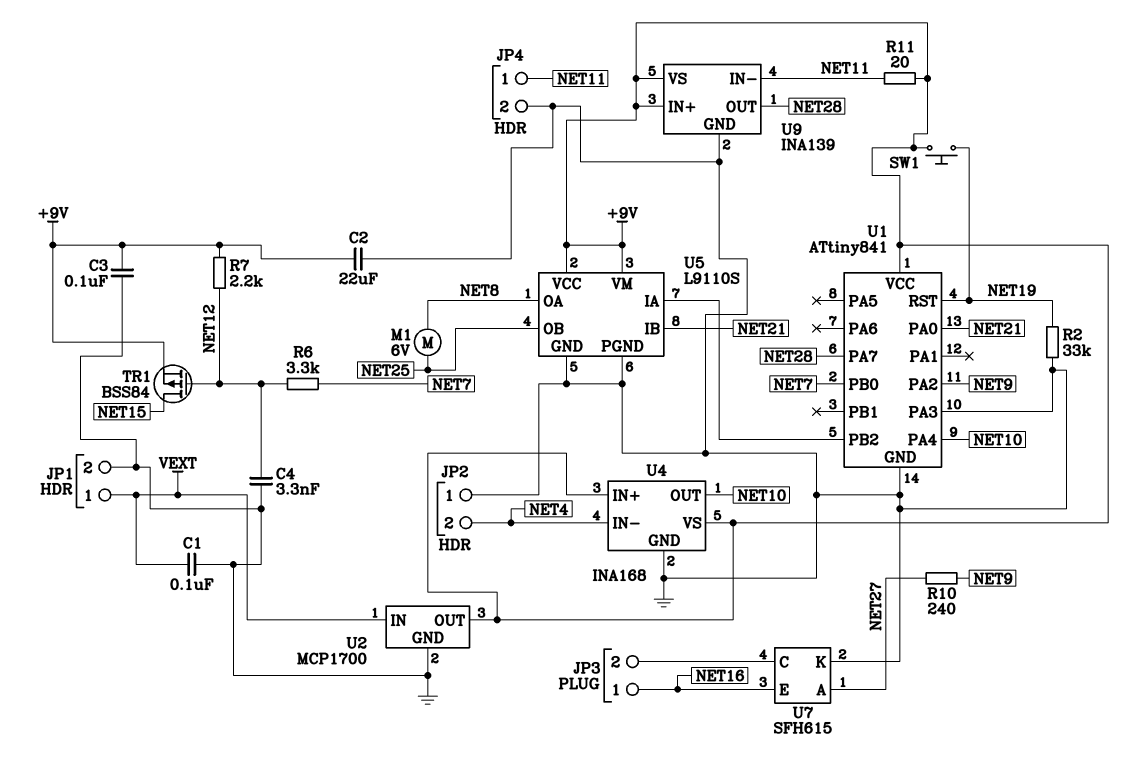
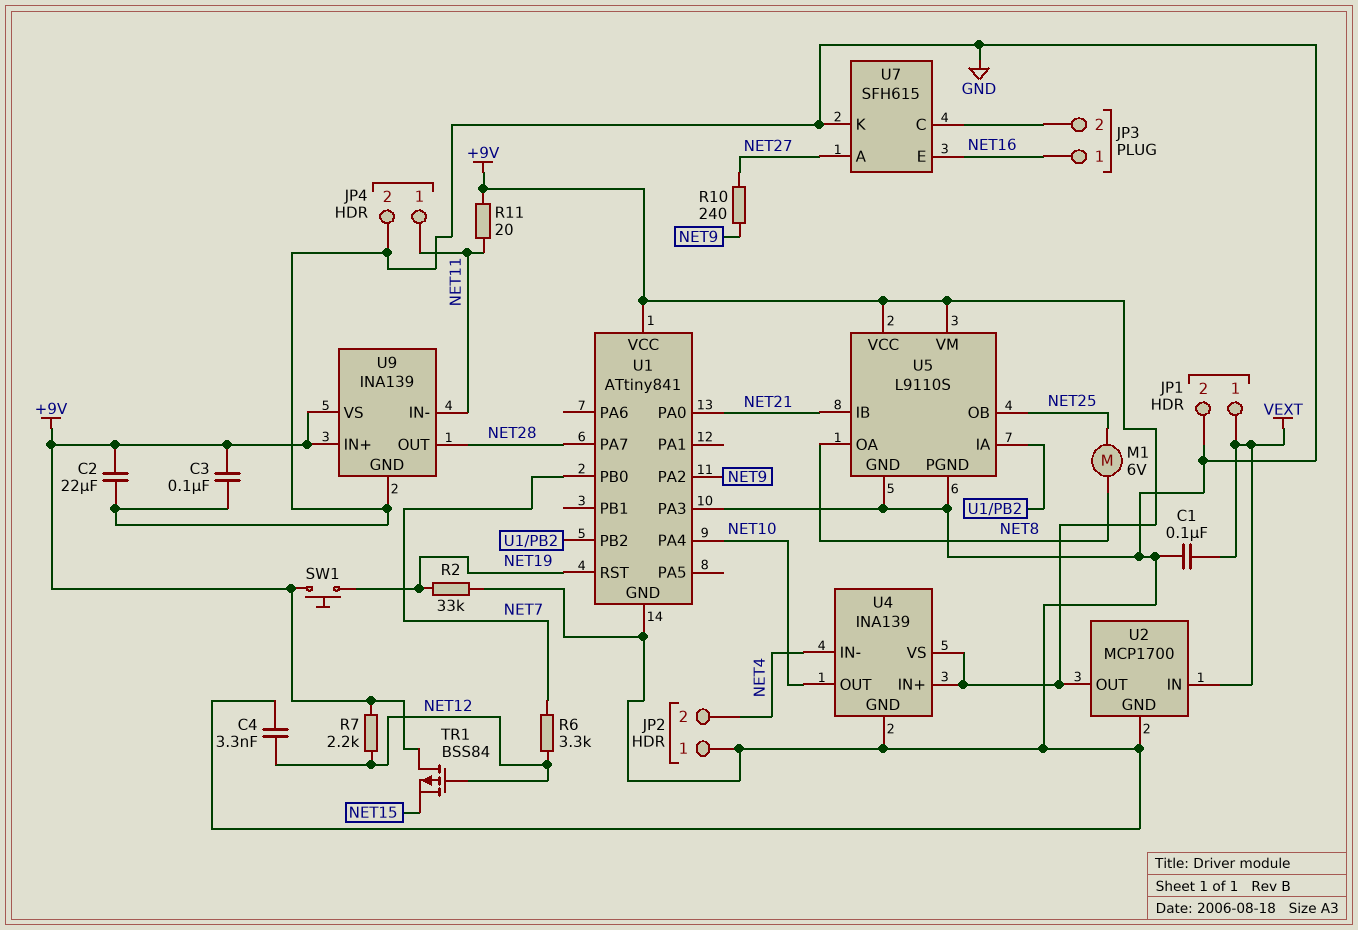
TR1: PMOS BSS84 (G NET12, D NET15, S +9V) -> PMOS BSS84 (G NET12, D +9V, S NET15)
U4: INA168 -> INA139

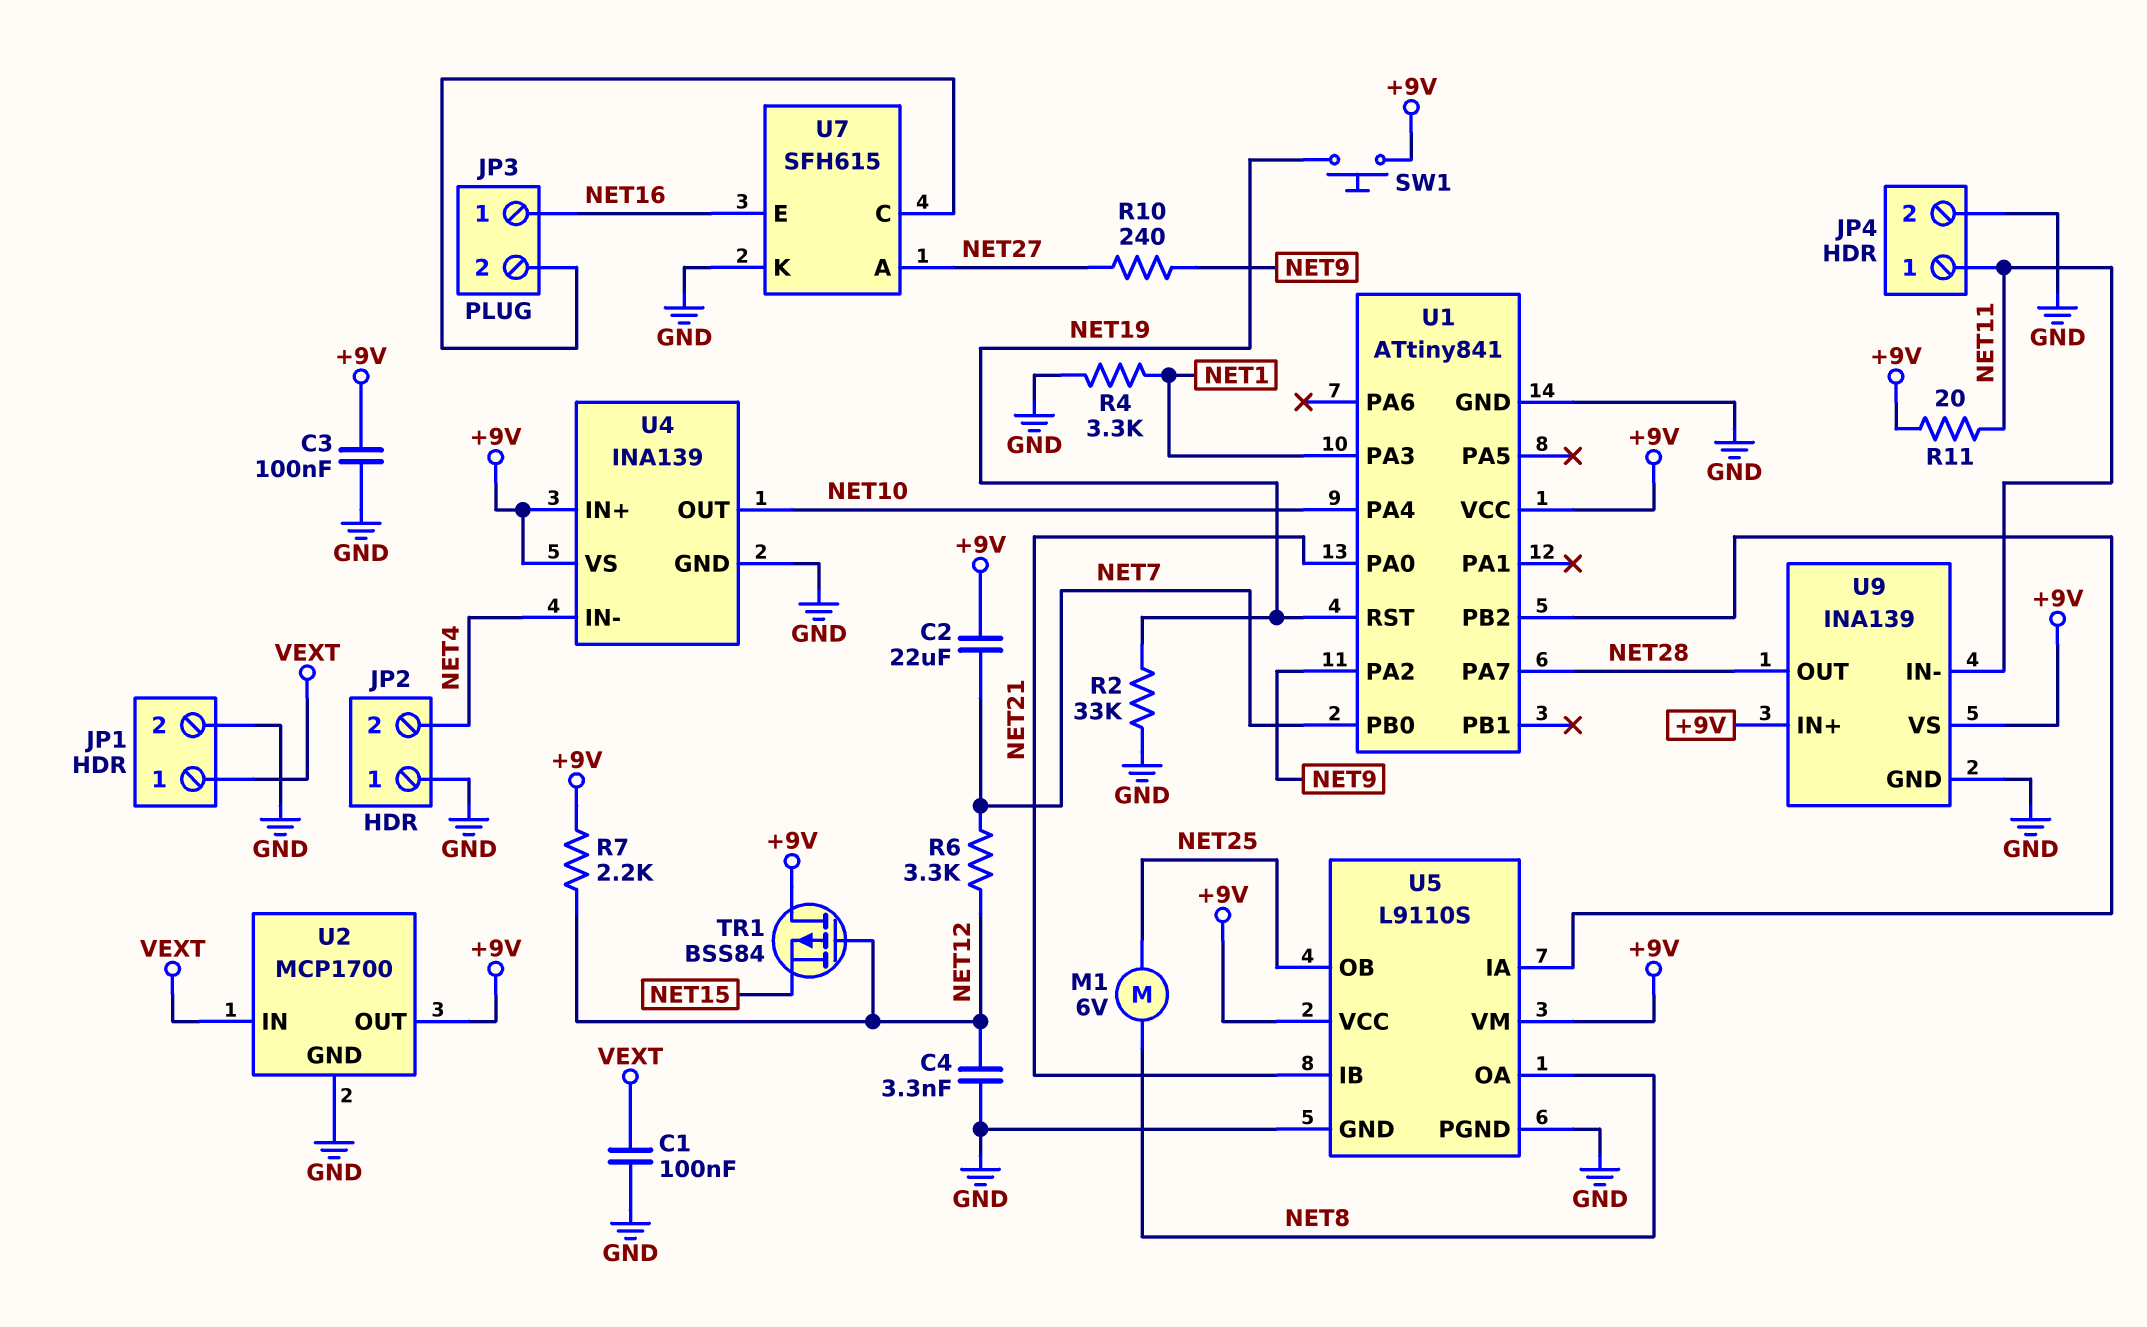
C2: 22uF (+9V, GND) -> 22uF (+9V, NET7)
R4: none -> 3.3k (GND, NET1)
U1 pin PA3: GND -> NET1

